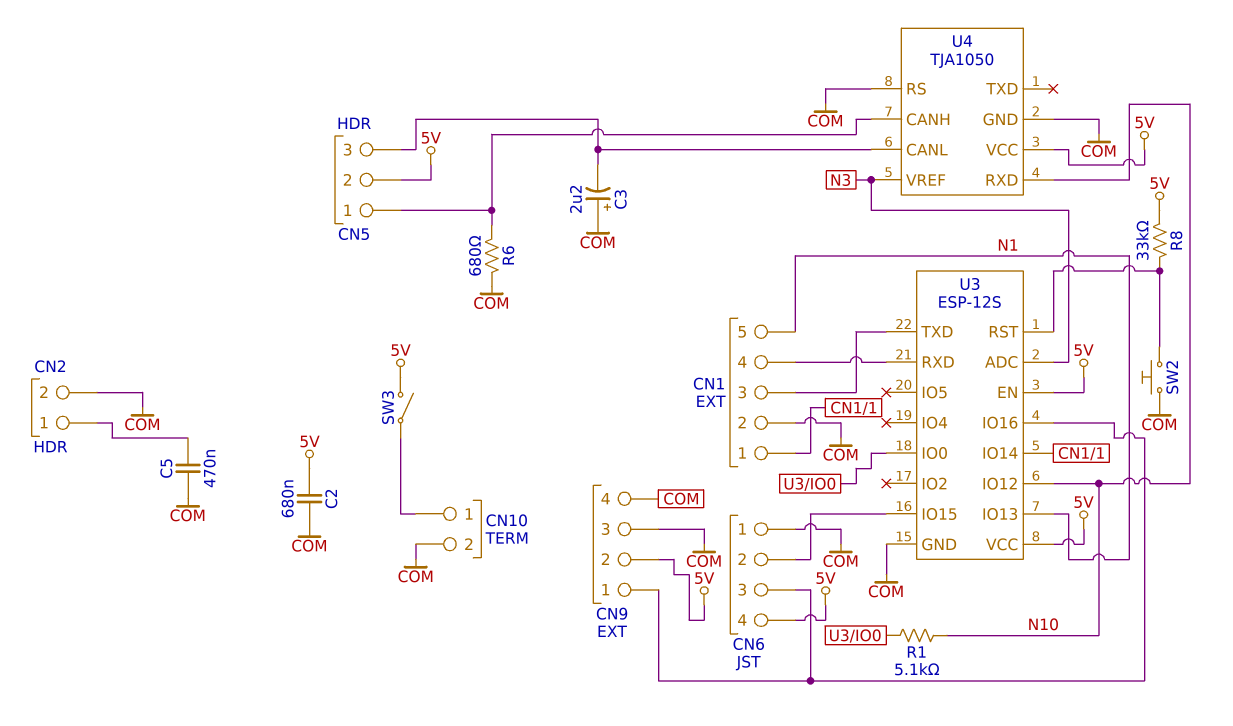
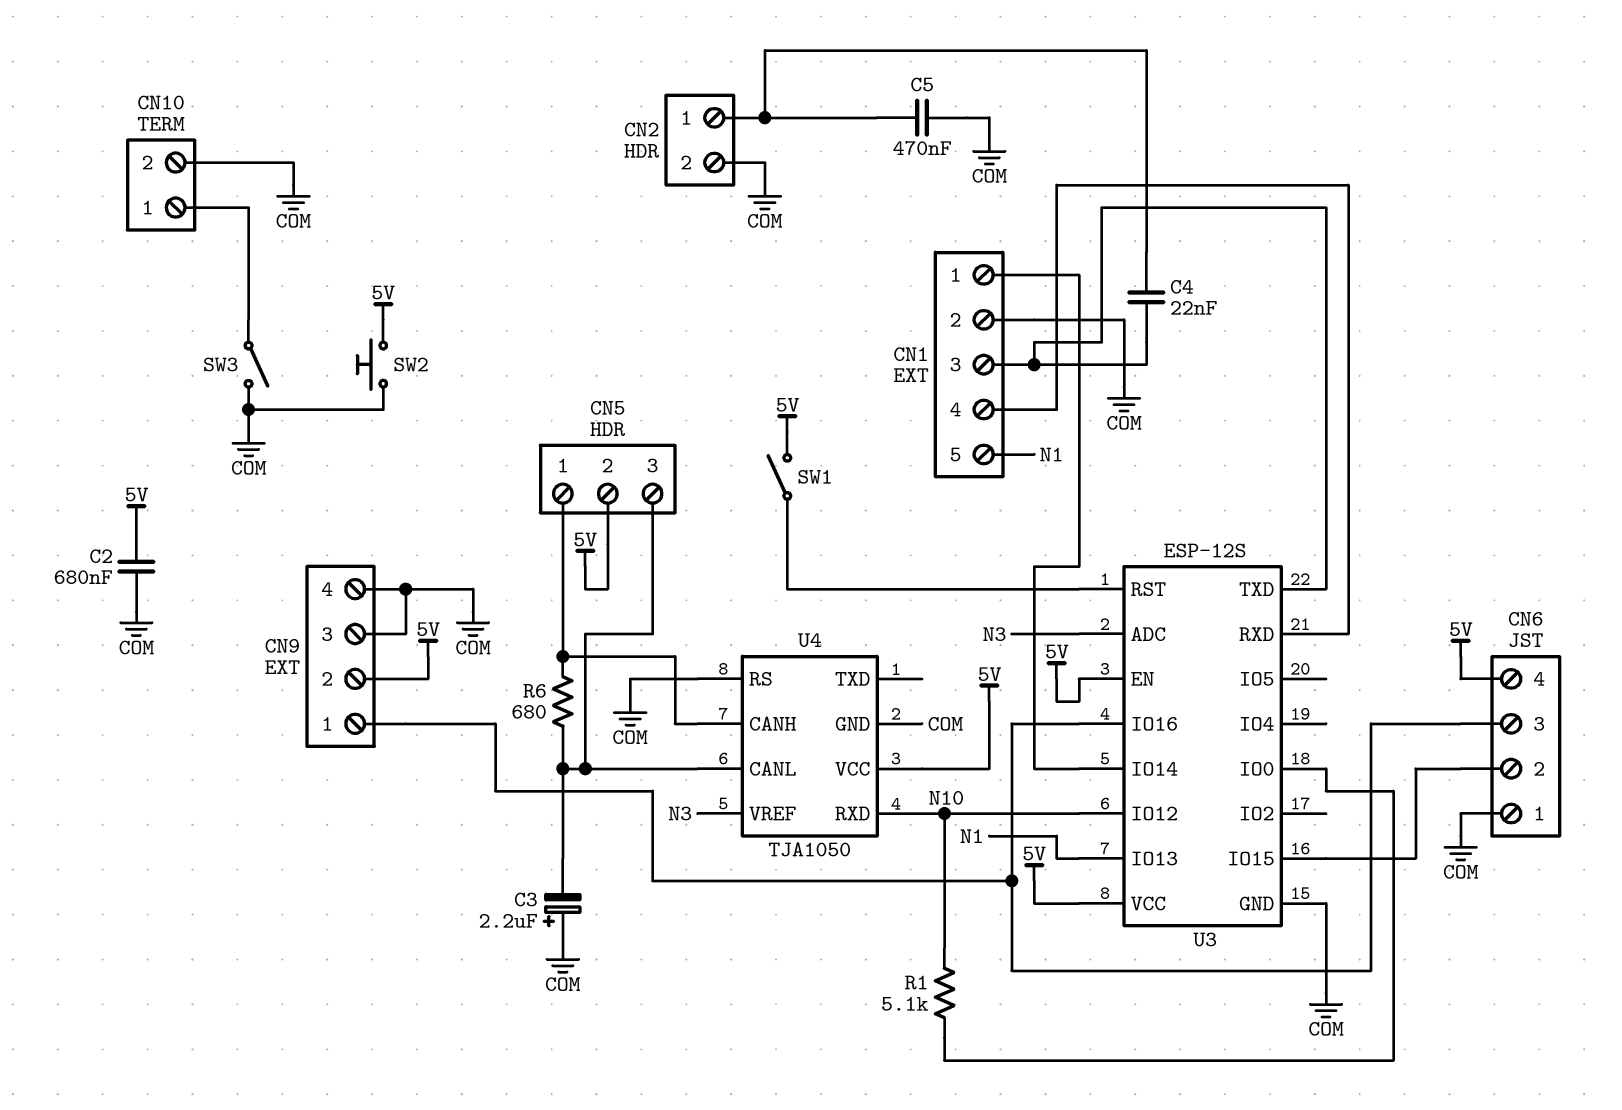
C4: none -> 22nF (CN1/3, CN2/1)
R6: 680 (CN5/1, COM) -> 680 (CN5/1, CN5/3)
R8: 33k (5V, U3/RST) -> none
SW1: none -> switch (5V, U3/RST)
SW2: button (COM, U3/RST) -> button (5V, COM)
SW3: switch (5V, CN10/1) -> switch (CN10/1, COM)

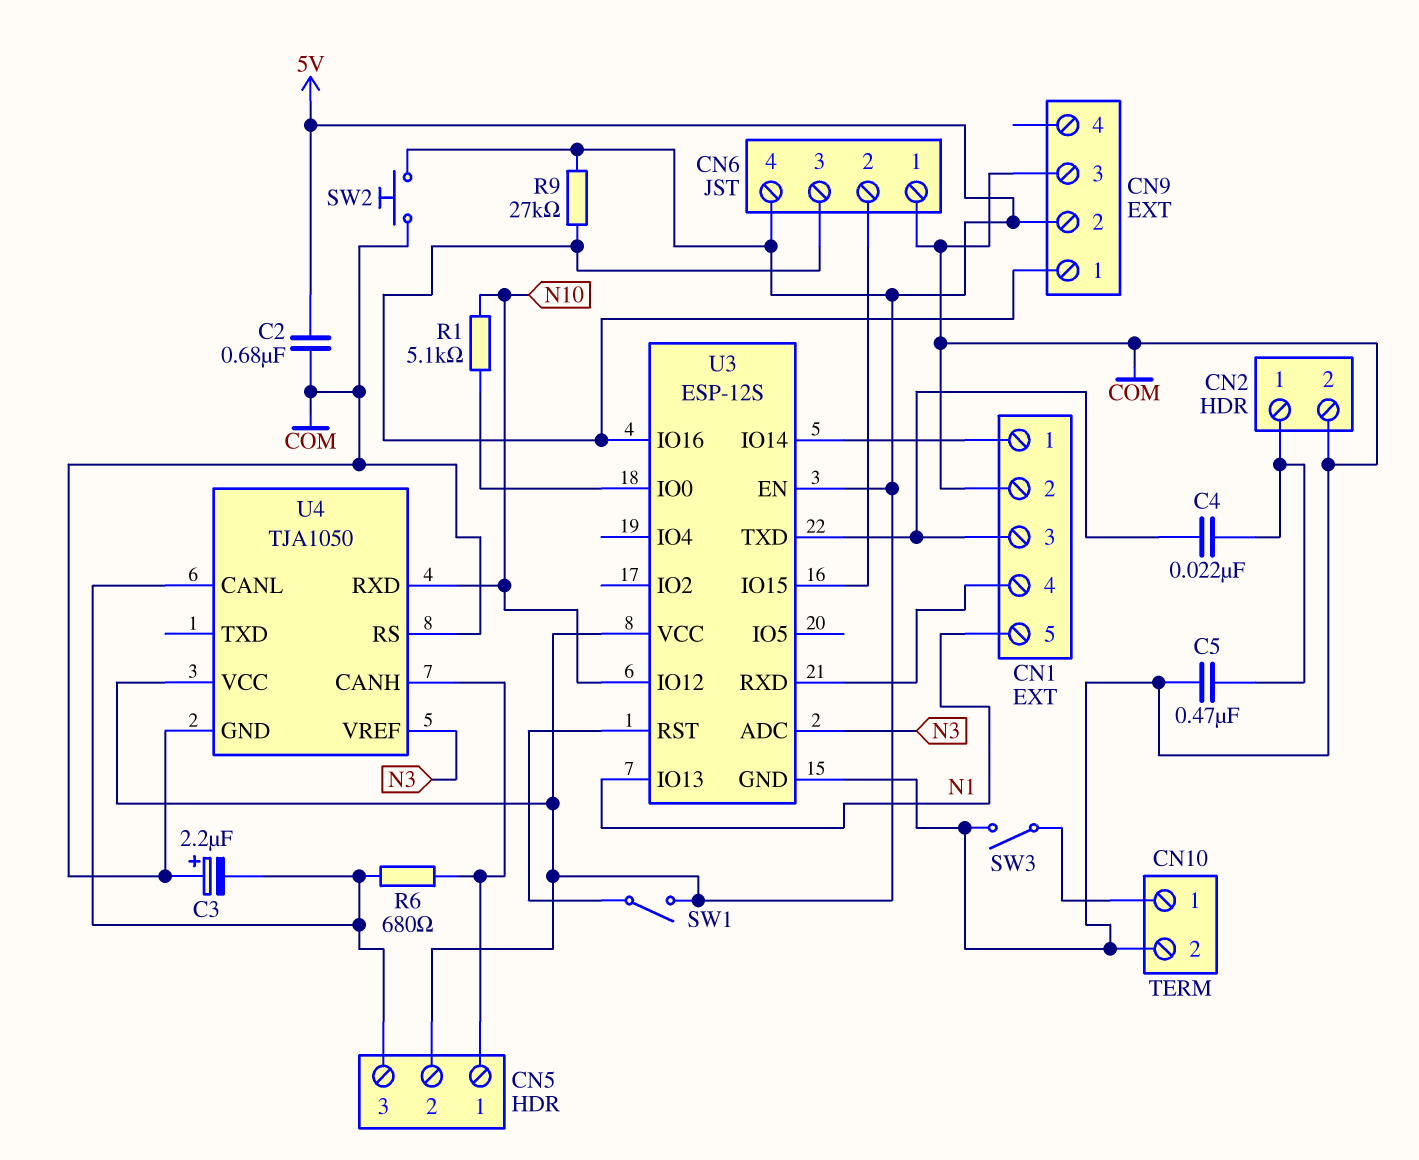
CN9 pin 4: COM -> none
R9: none -> 27k (5V, CN6/3)

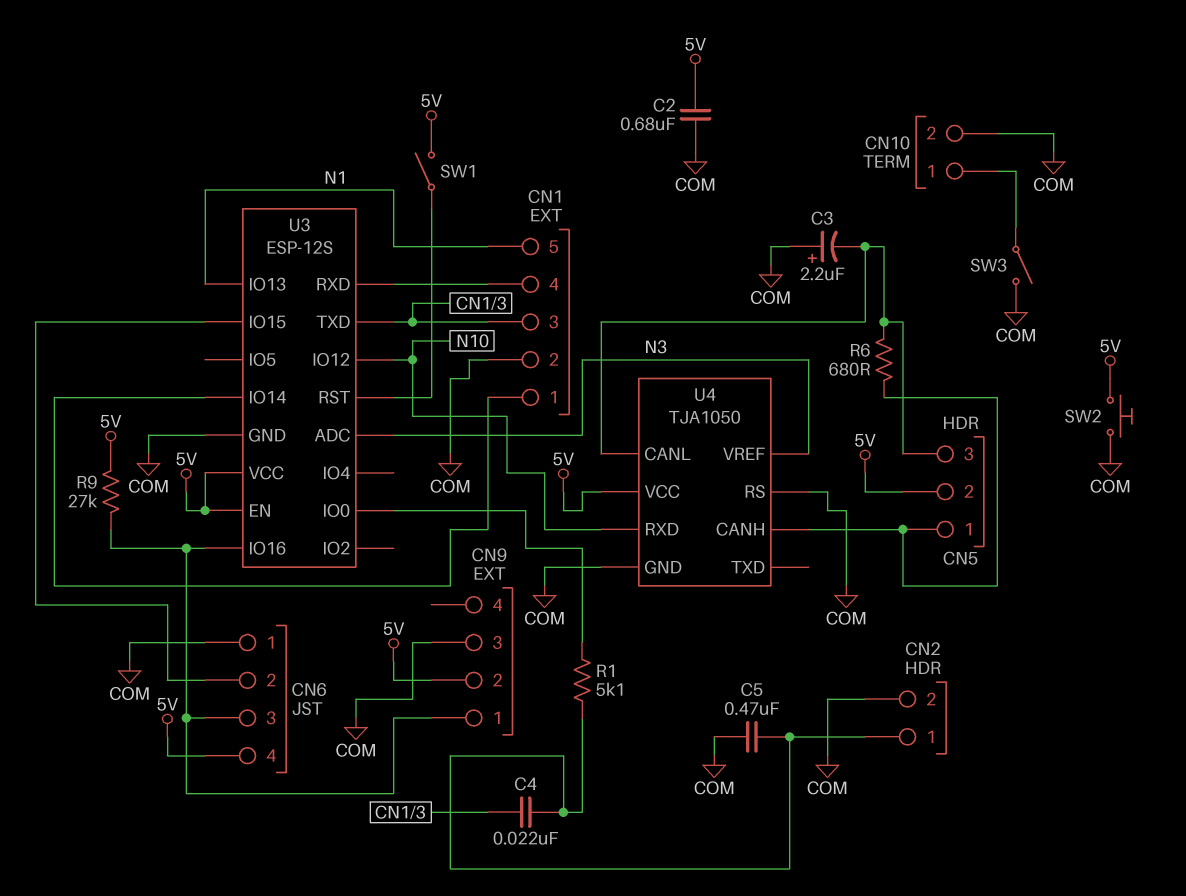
R1: 5.1k (N10, U3/IO0) -> 5.1k (CN2/1, U3/IO0)

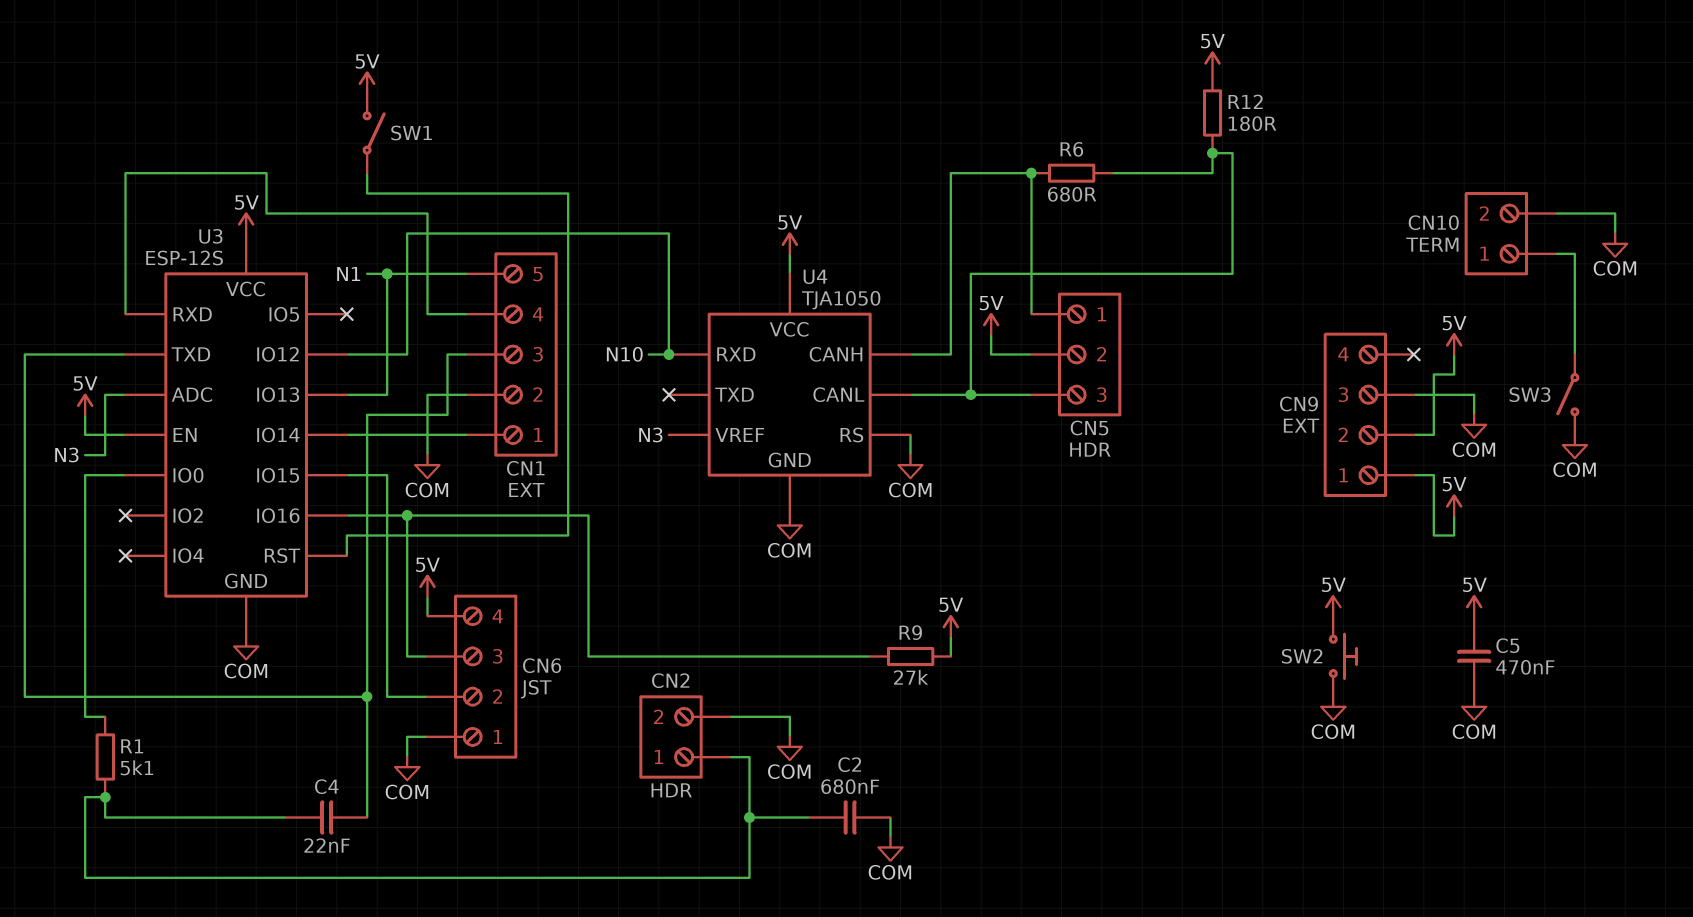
C2: 680nF (5V, COM) -> 680nF (CN2/1, COM)
C3: 2.2uF (plus COM, minus CN5/3) -> none
C5: 470nF (CN2/1, COM) -> 470nF (5V, COM)
CN9 pin 1: CN6/3 -> 5V
R12: none -> 180 (5V, CN5/3)

